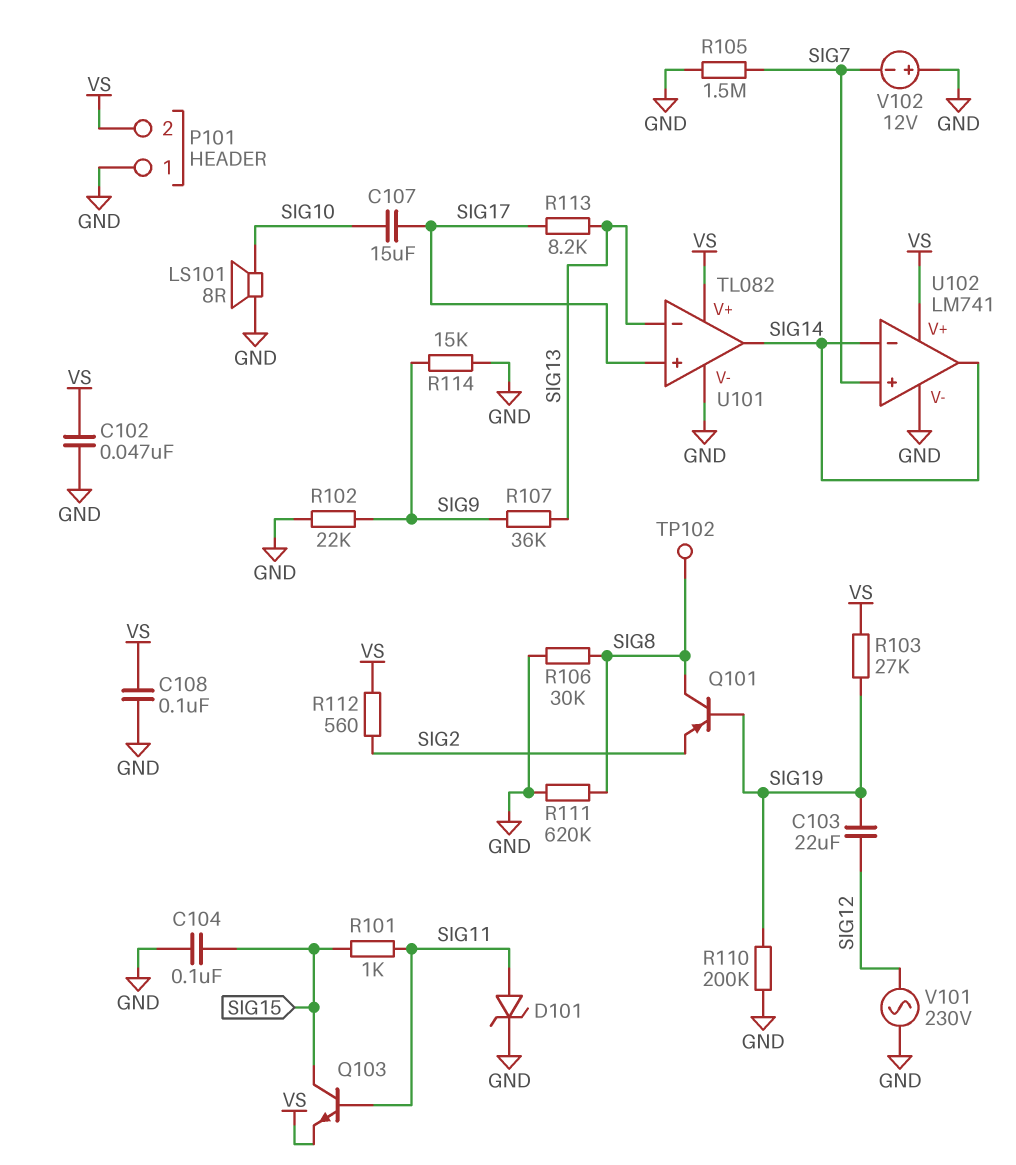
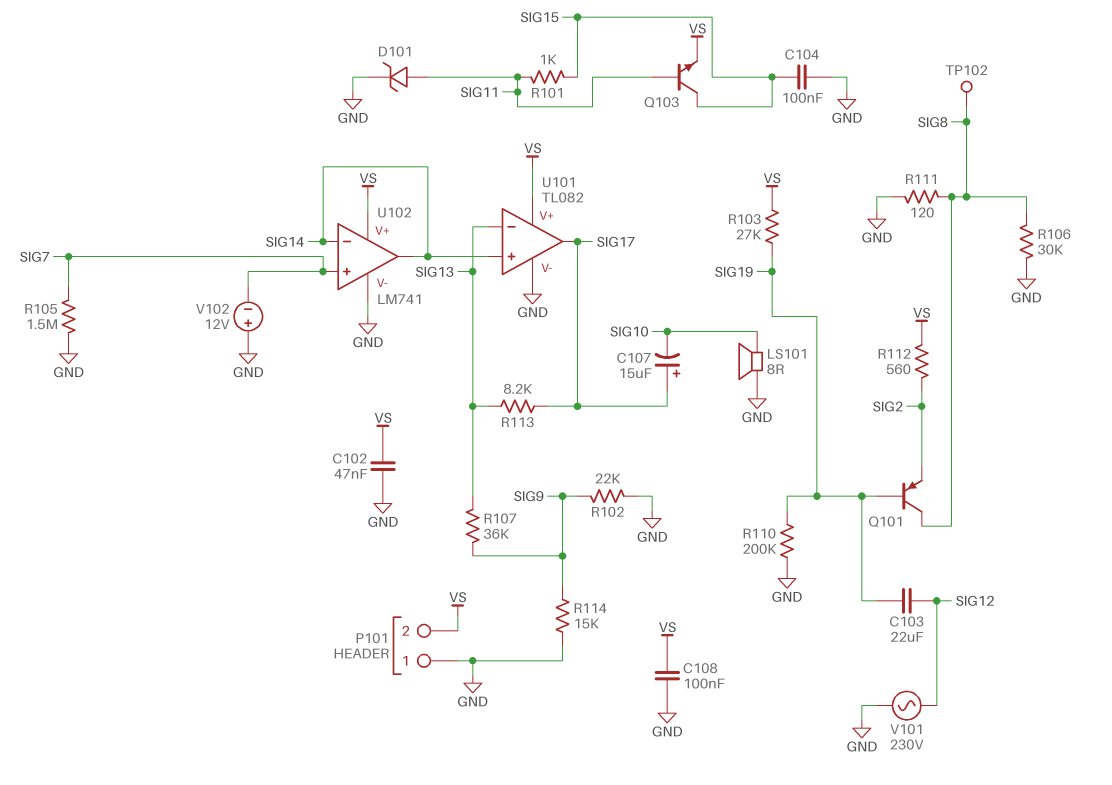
C107: 15uF (SIG10, SIG17) -> 15uF (plus SIG17, minus SIG10)
R111: 620k (GND, SIG8) -> 120 (GND, SIG8)
U101 pin in+: SIG17 -> SIG14
U101 pin out: SIG14 -> SIG17

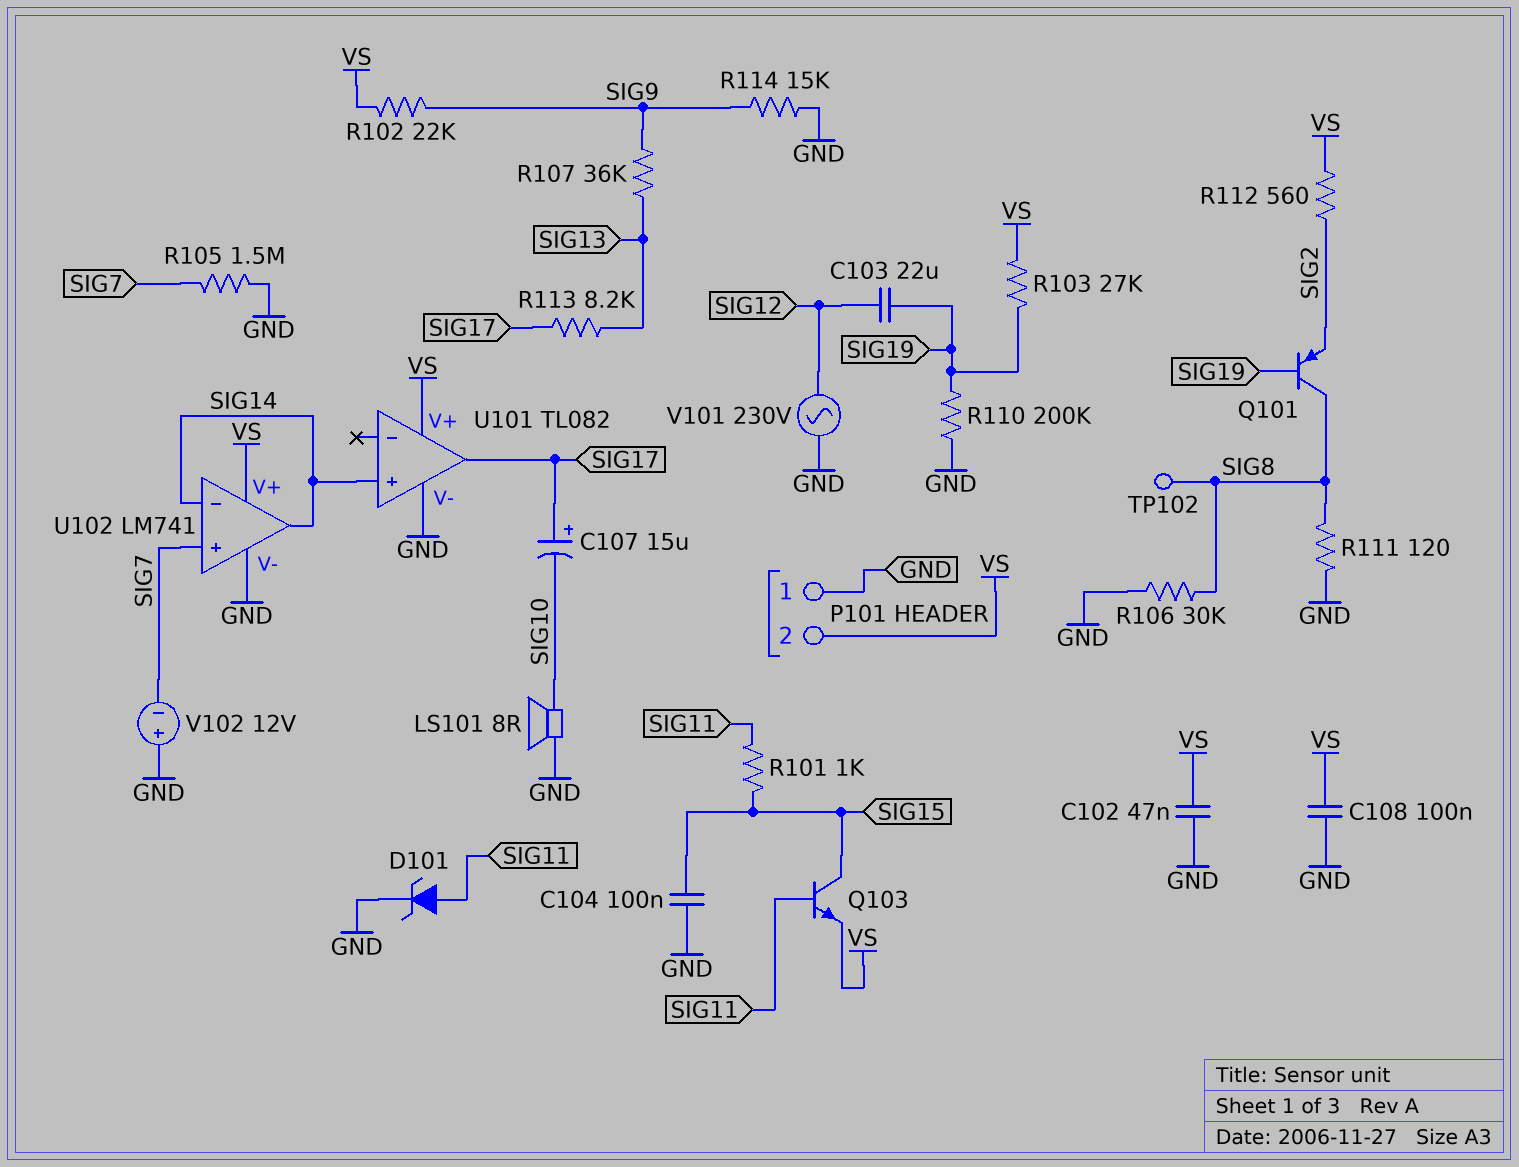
R102: 22k (GND, SIG9) -> 22k (SIG9, VS)
U101 pin in-: SIG13 -> none

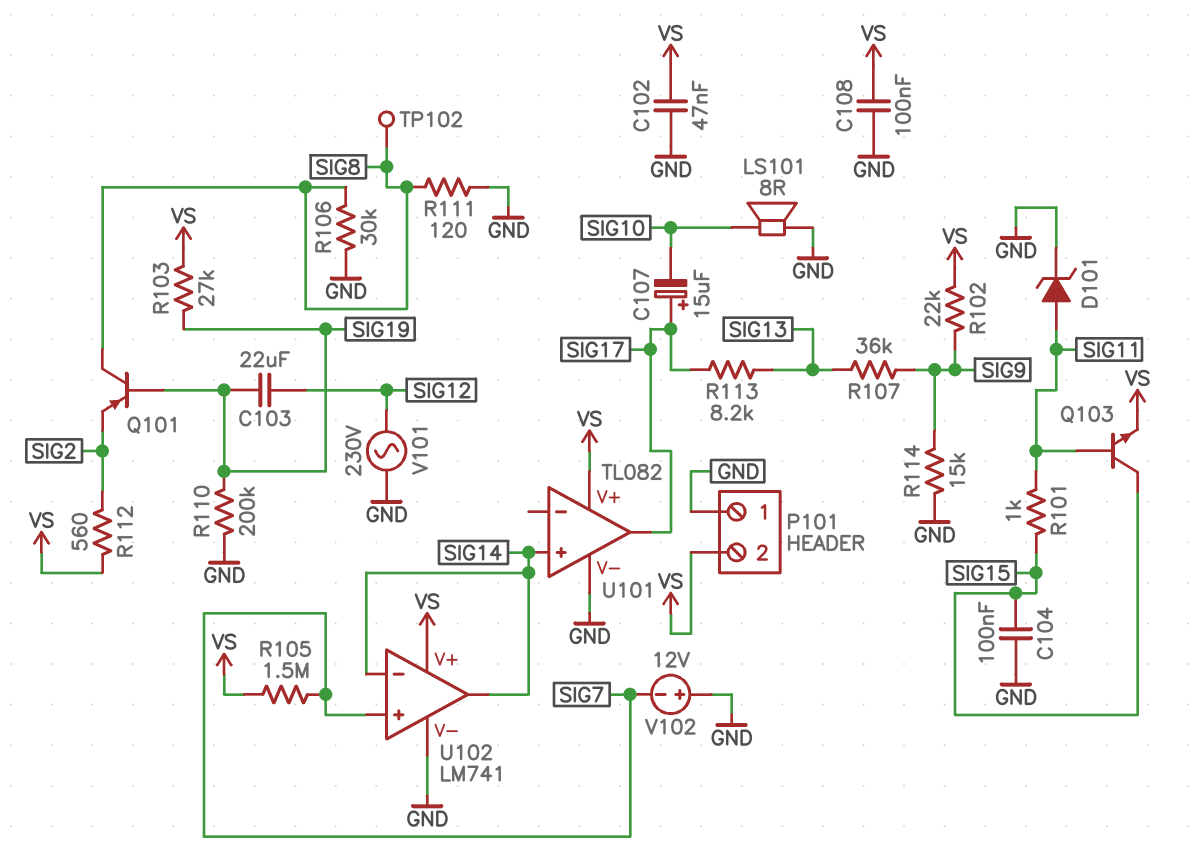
R105: 1.5M (GND, SIG7) -> 1.5M (SIG7, VS)

